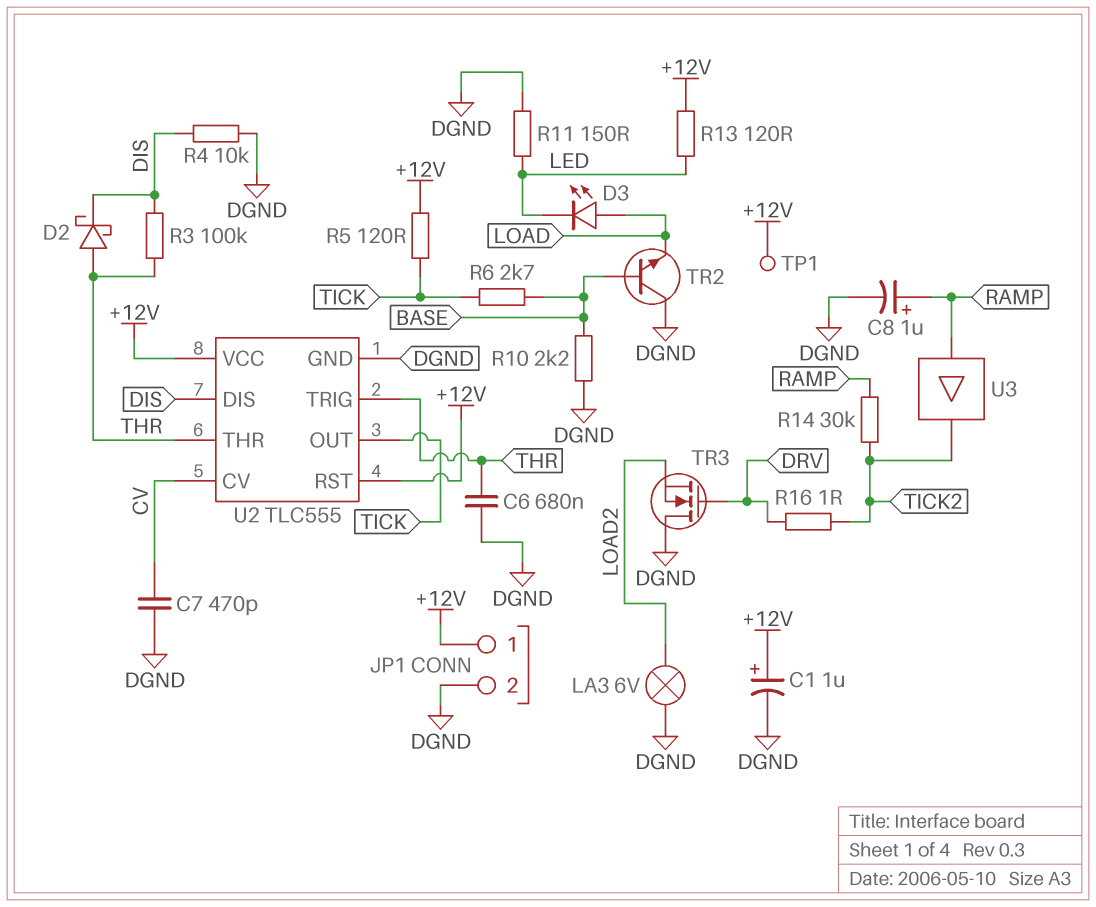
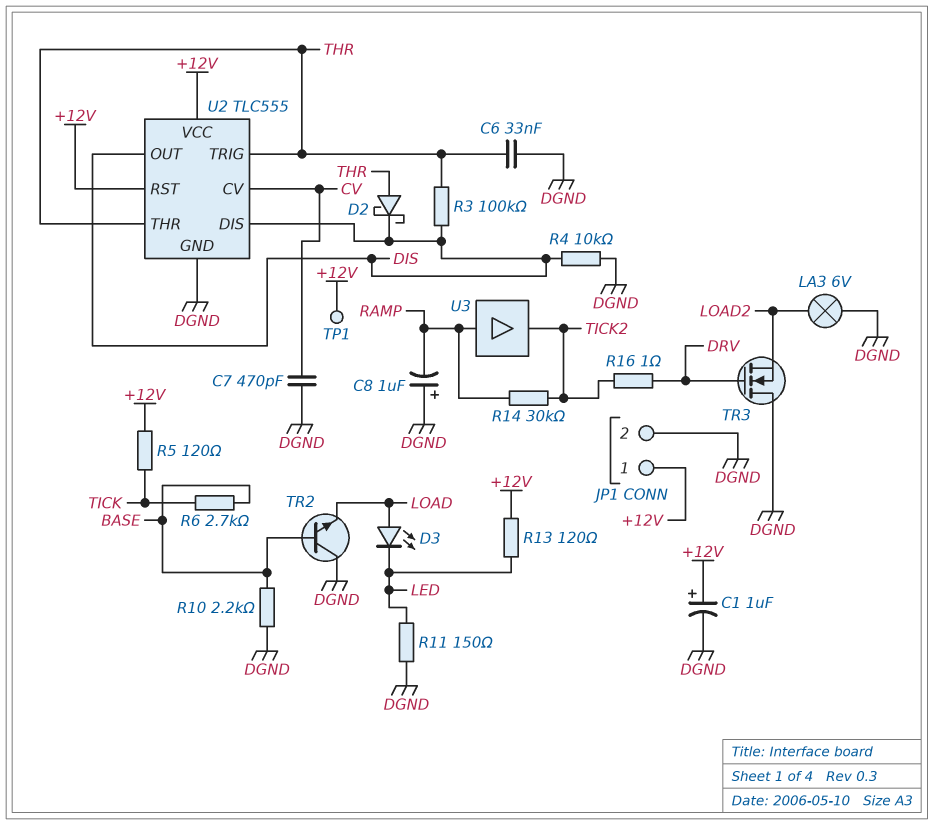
C6: 680nF (DGND, THR) -> 33nF (DGND, THR)
C8: 1uF (plus RAMP, minus DGND) -> 1uF (plus DGND, minus RAMP)
U2 pin OUT: TICK -> DIS

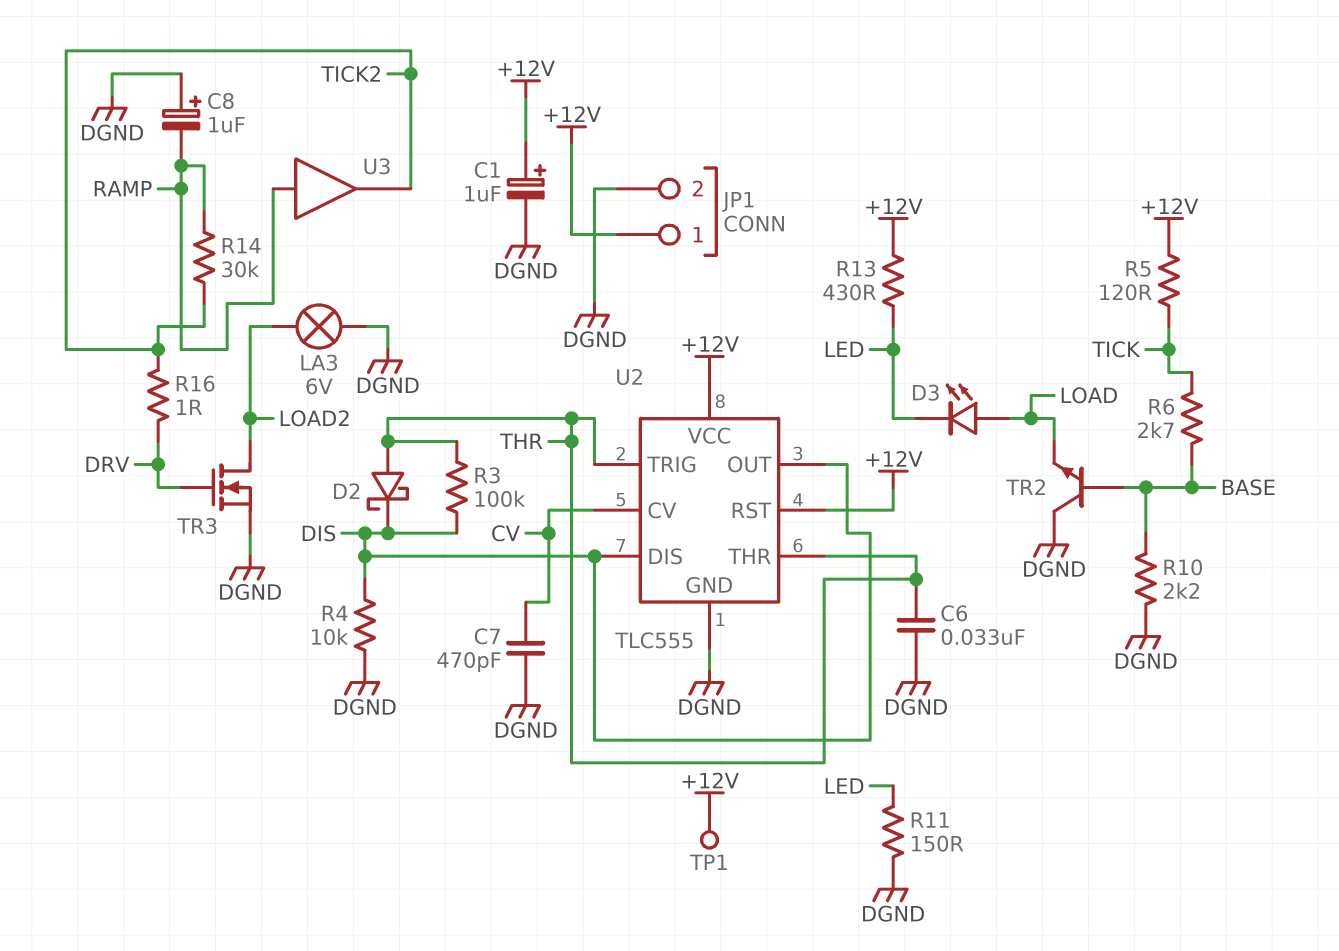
R13: 120 (+12V, LED) -> 430 (+12V, LED)
TR3: NMOS (G DRV, D DGND, S LOAD2) -> NMOS (G DRV, D LOAD2, S DGND)

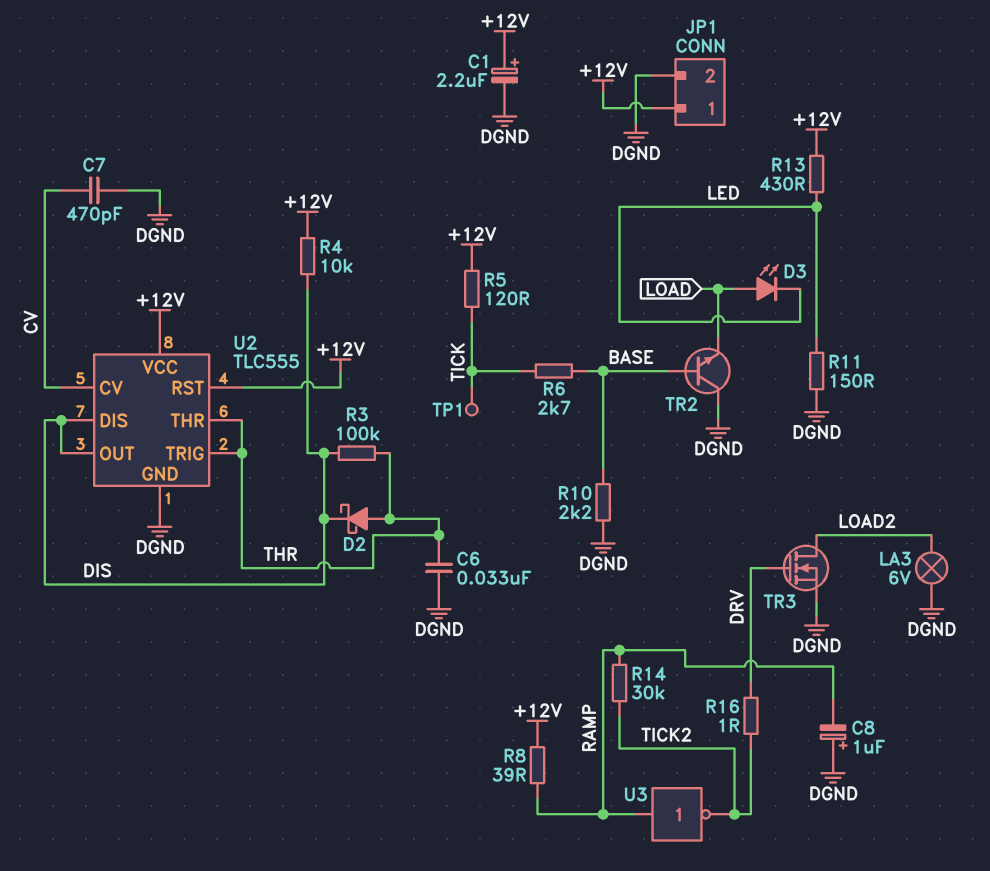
C1: 1uF (plus +12V, minus DGND) -> 2.2uF (plus +12V, minus DGND)
R4: 10k (DGND, DIS) -> 10k (+12V, DIS)
R8: none -> 39 (+12V, RAMP)
TP1: test point (+12V) -> test point (TICK)
U3: buffer (in RAMP, out TICK2) -> NOT (in RAMP, out TICK2)

